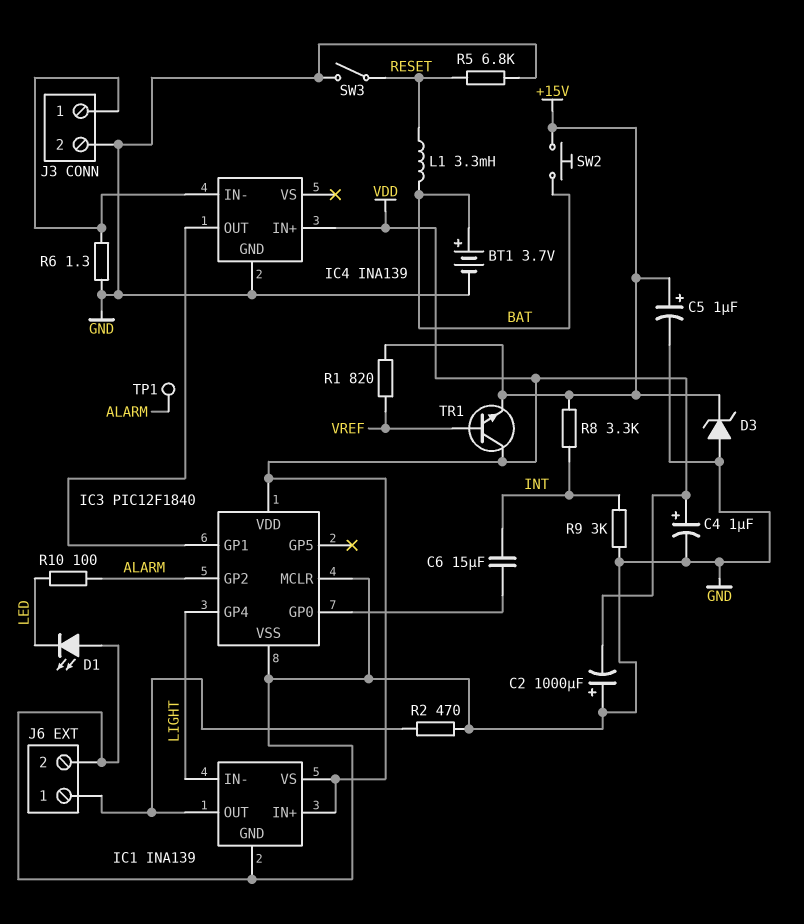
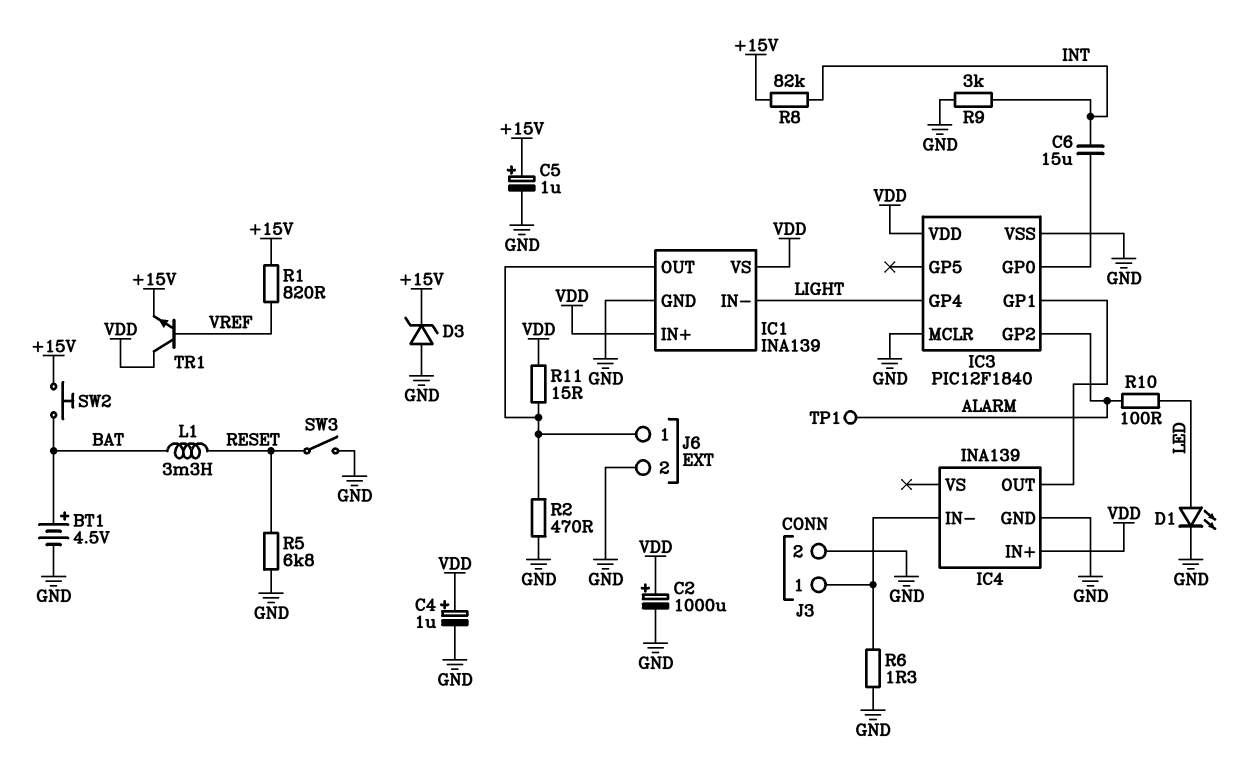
BT1: 3.7V (plus BAT, minus GND) -> 4.5V (plus BAT, minus GND)
C2: 1000uF (plus GND, minus VDD) -> 1000uF (plus VDD, minus GND)
D1: LED (A GND, K LED) -> LED (A LED, K GND)
R8: 3.3k (+15V, INT) -> 82k (+15V, INT)
R11: none -> 15 (IC1/OUT, VDD)

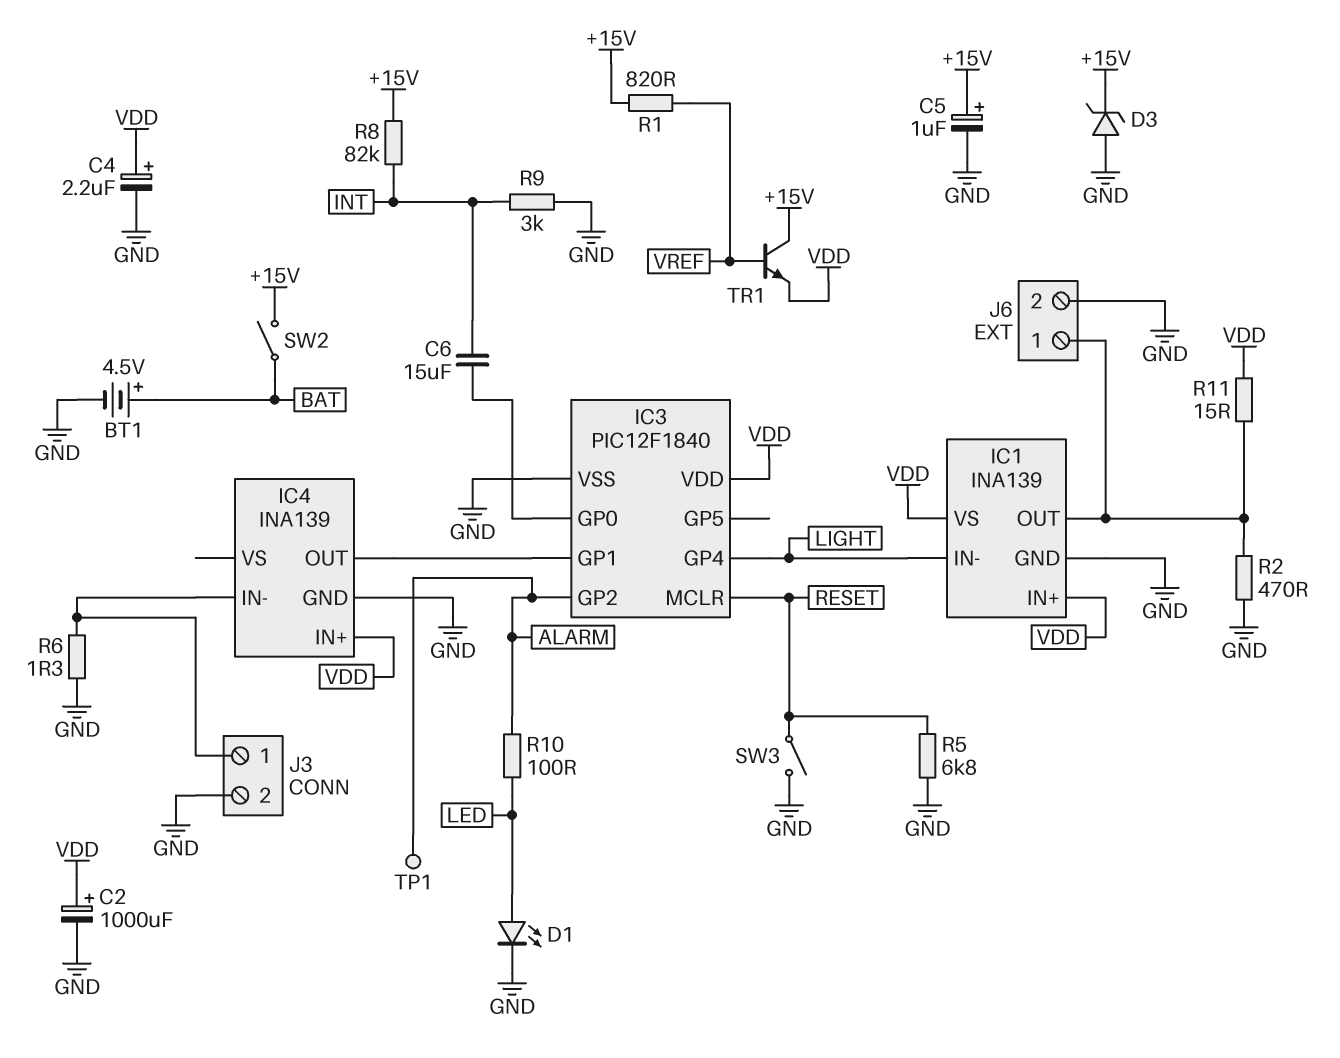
C4: 1uF (plus VDD, minus GND) -> 2.2uF (plus VDD, minus GND)
IC3 pin MCLR: GND -> RESET
L1: 3.3mH (BAT, RESET) -> none
SW2: button (+15V, BAT) -> switch (+15V, BAT)
TR1: NPN (B VREF, C VDD, E +15V) -> NPN (B VREF, C +15V, E VDD)

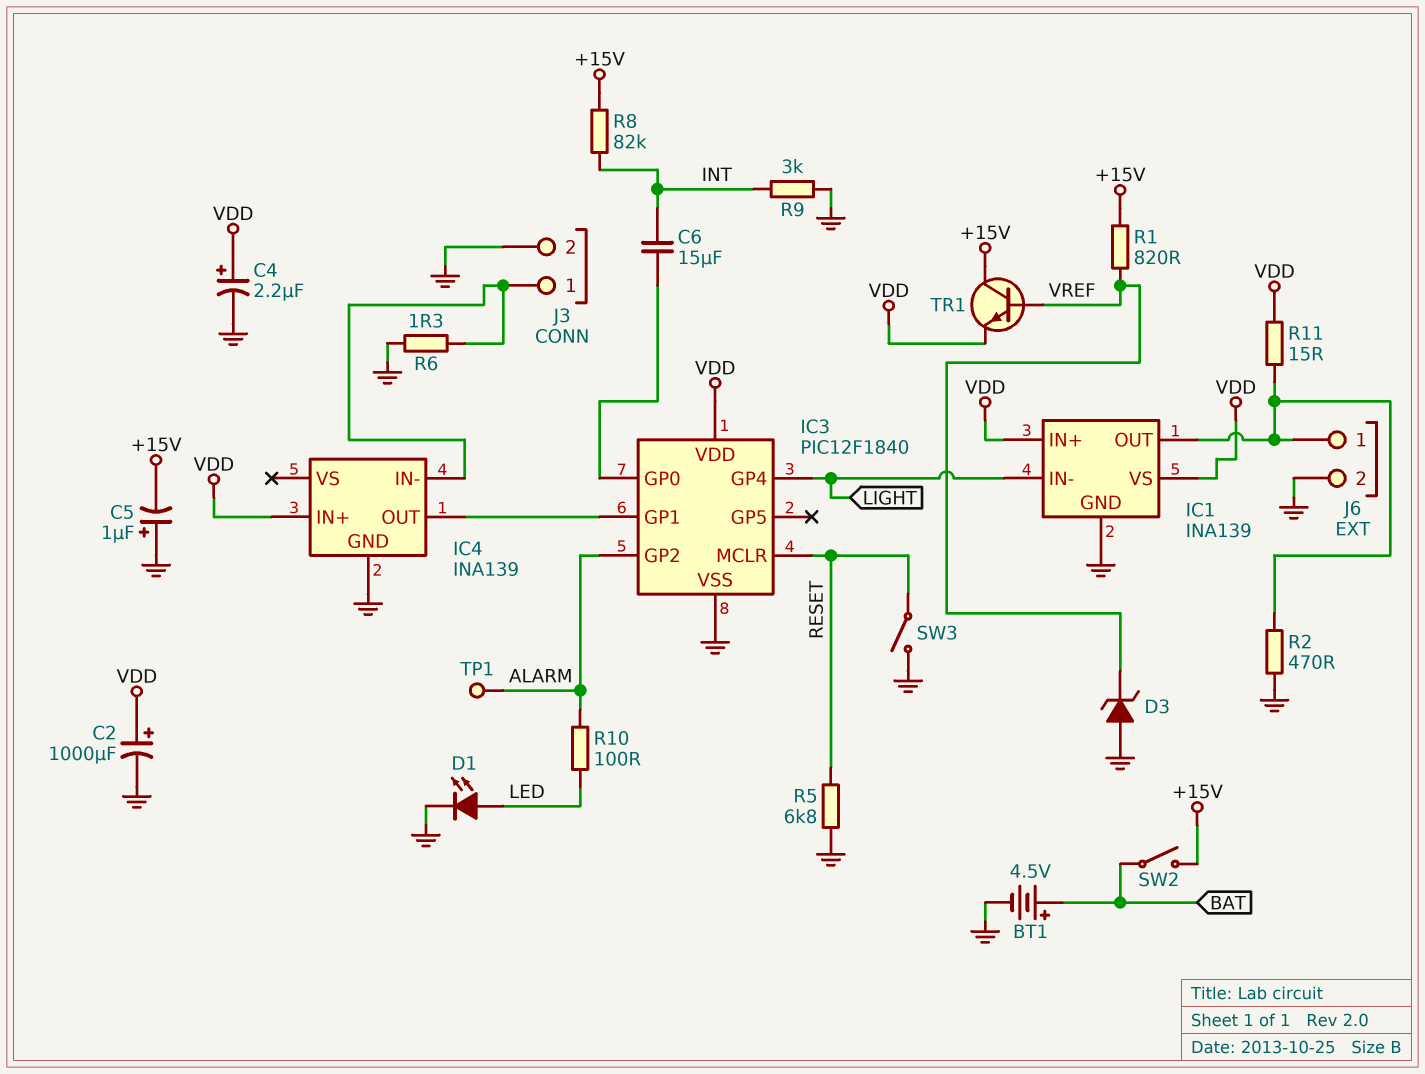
C5: 1uF (plus +15V, minus GND) -> 1uF (plus GND, minus +15V)
D3: zener (A GND, K +15V) -> zener (A GND, K VREF)

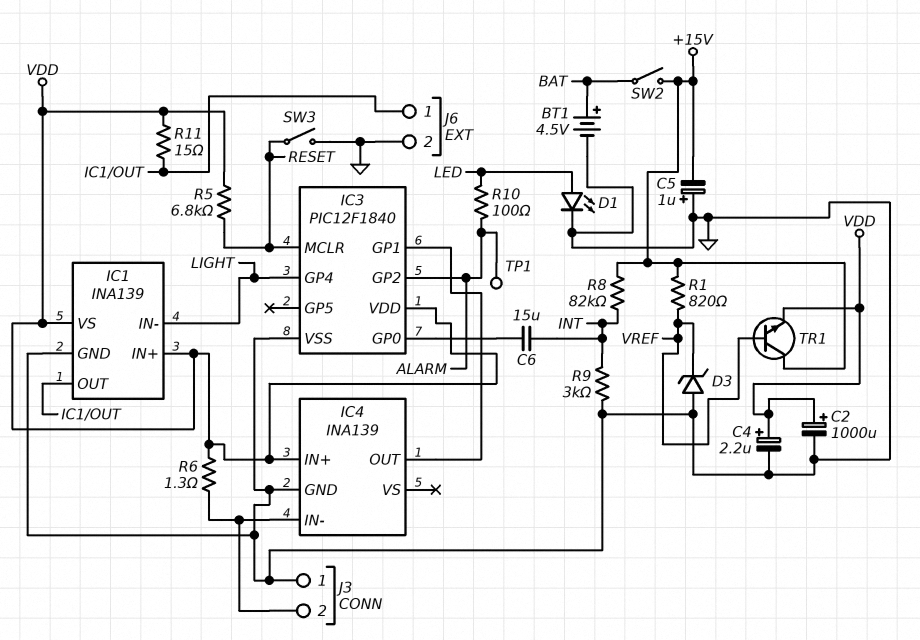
J3 pin 1: IC4/IN- -> GND
J3 pin 2: GND -> IC4/IN-
R2: 470 (GND, IC1/OUT) -> none
R5: 6.8k (GND, RESET) -> 6.8k (RESET, VDD)
R6: 1.3 (GND, IC4/IN-) -> 1.3 (IC4/IN-, VDD)

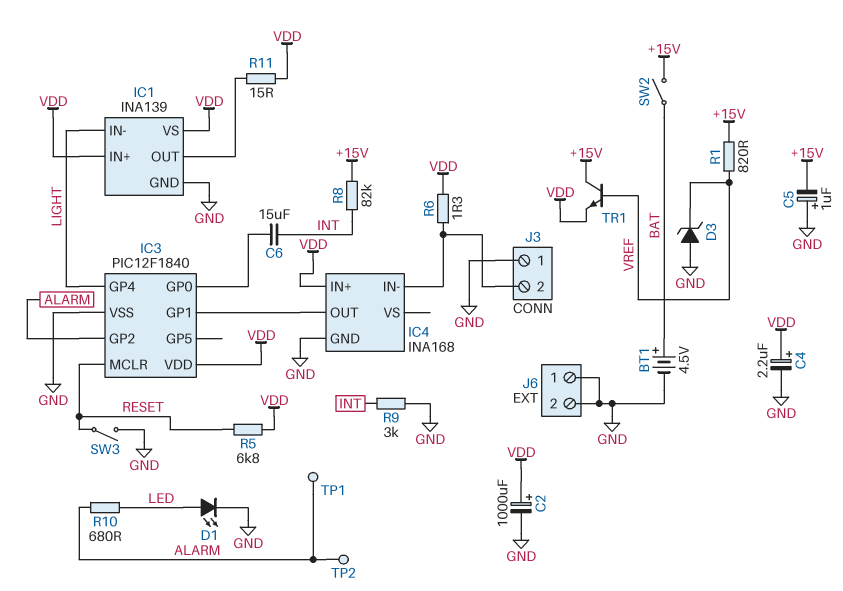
IC4: INA139 -> INA168
J6 pin 1: IC1/OUT -> GND
R10: 100 (ALARM, LED) -> 680 (ALARM, LED)
TP2: none -> test point (ALARM)

